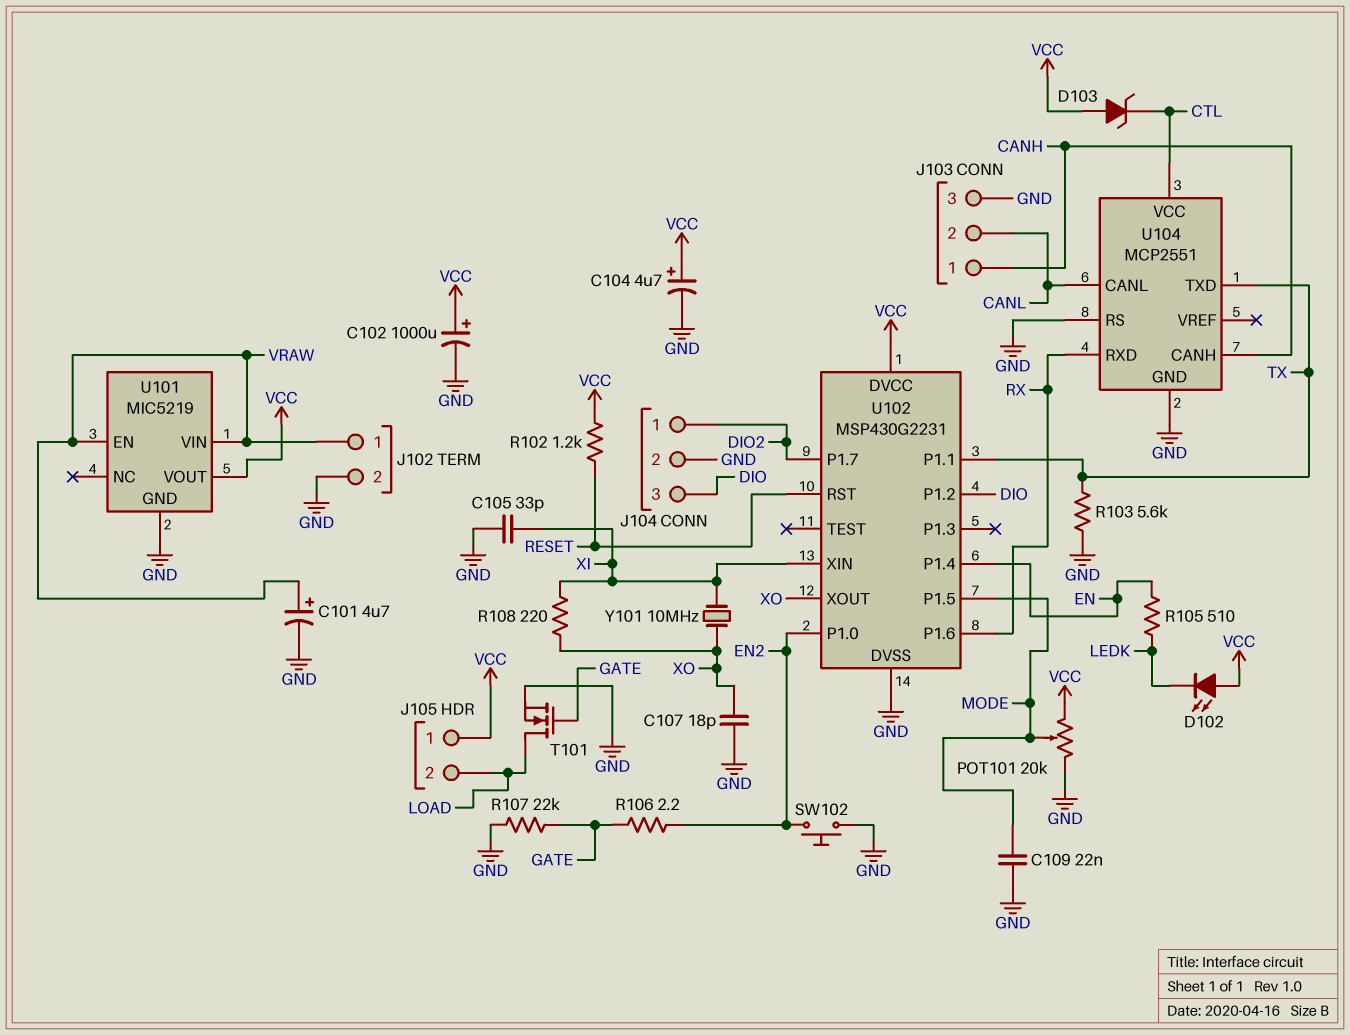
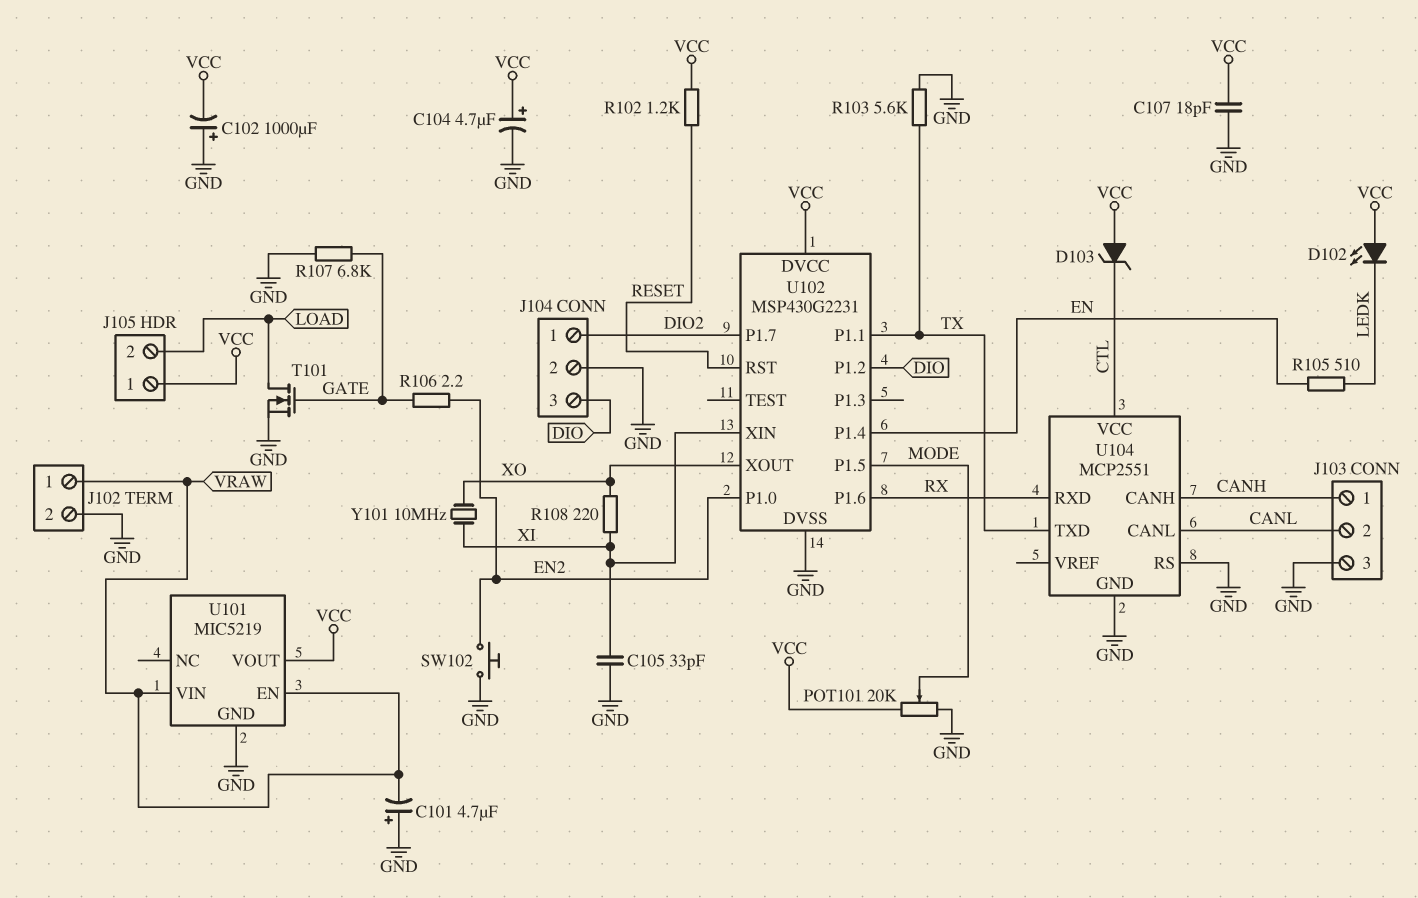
C101: 4.7uF (plus VRAW, minus GND) -> 4.7uF (plus GND, minus VRAW)
C102: 1000uF (plus VCC, minus GND) -> 1000uF (plus GND, minus VCC)
C107: 18pF (GND, XO) -> 18pF (GND, VCC)
C109: 22nF (GND, MODE) -> none
R107: 22k (GATE, GND) -> 6.8k (GATE, GND)

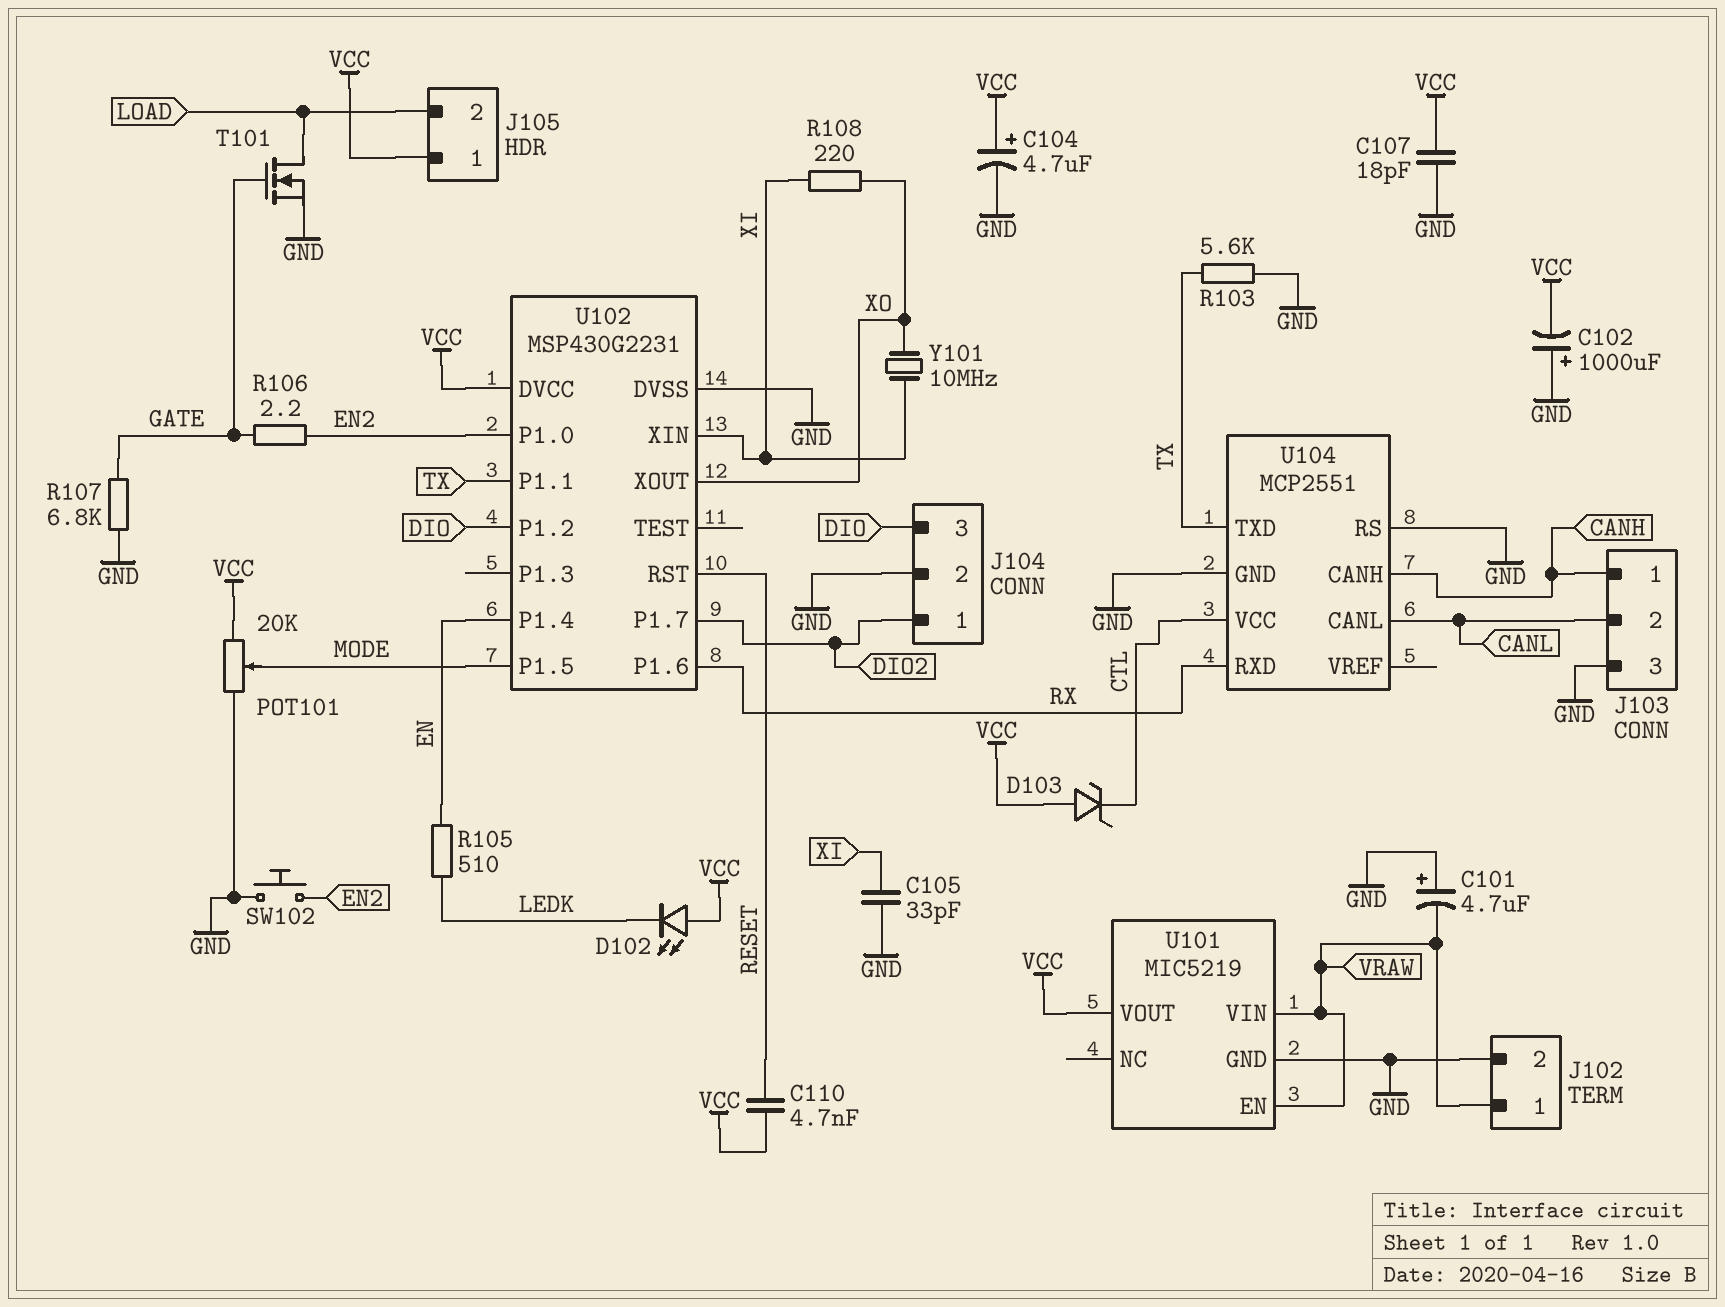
C110: none -> 4.7nF (RESET, VCC)
R102: 1.2k (RESET, VCC) -> none

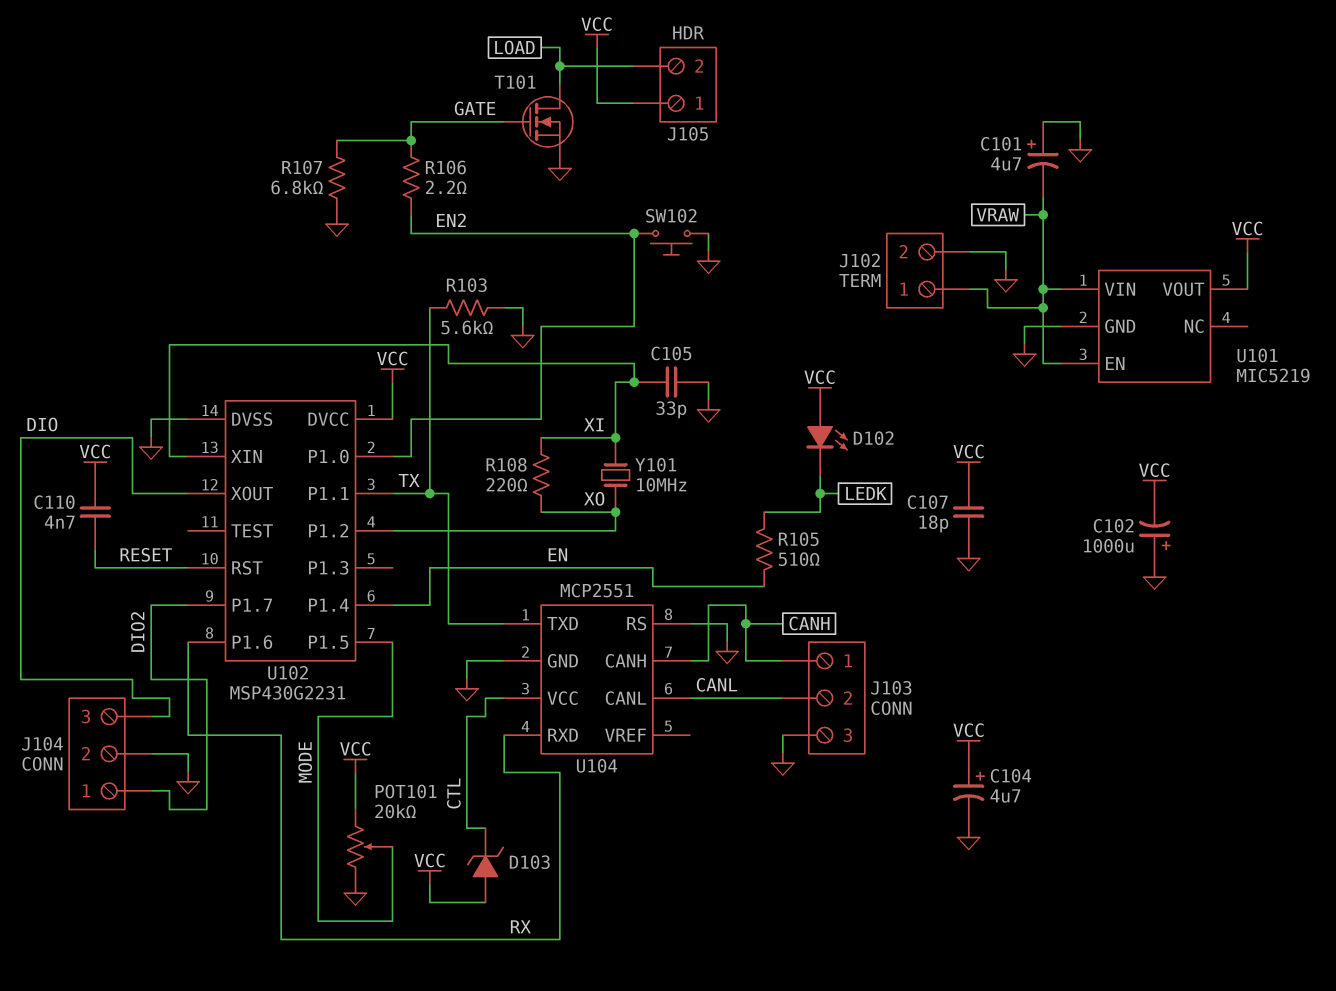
U102 pin P1.2: DIO -> XO
U102 pin XOUT: XO -> DIO

